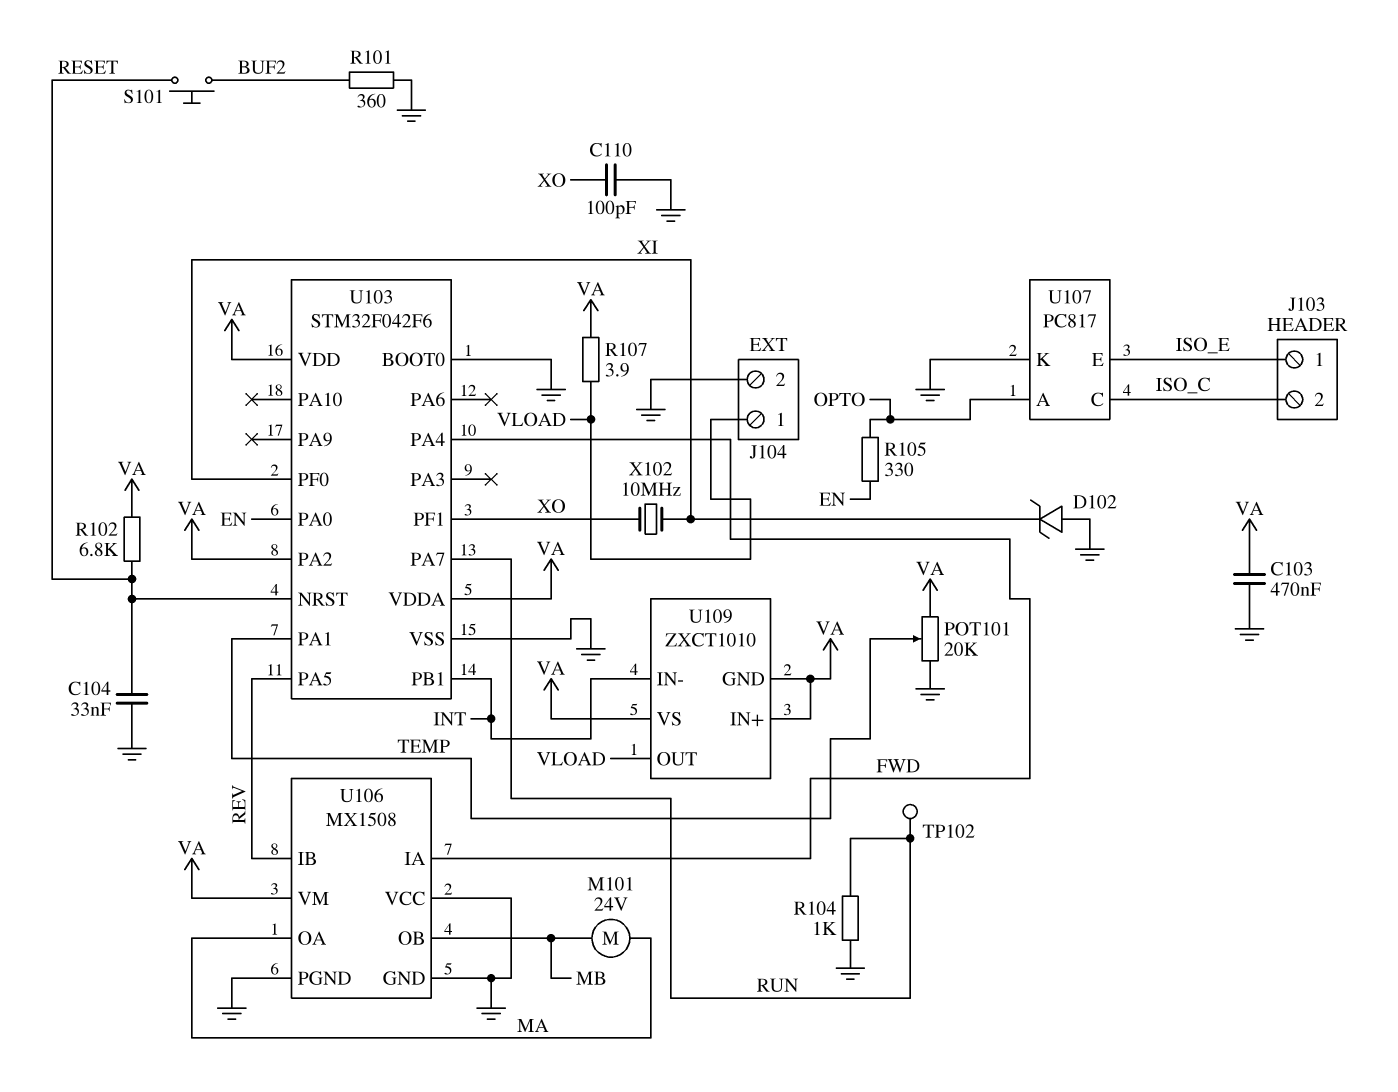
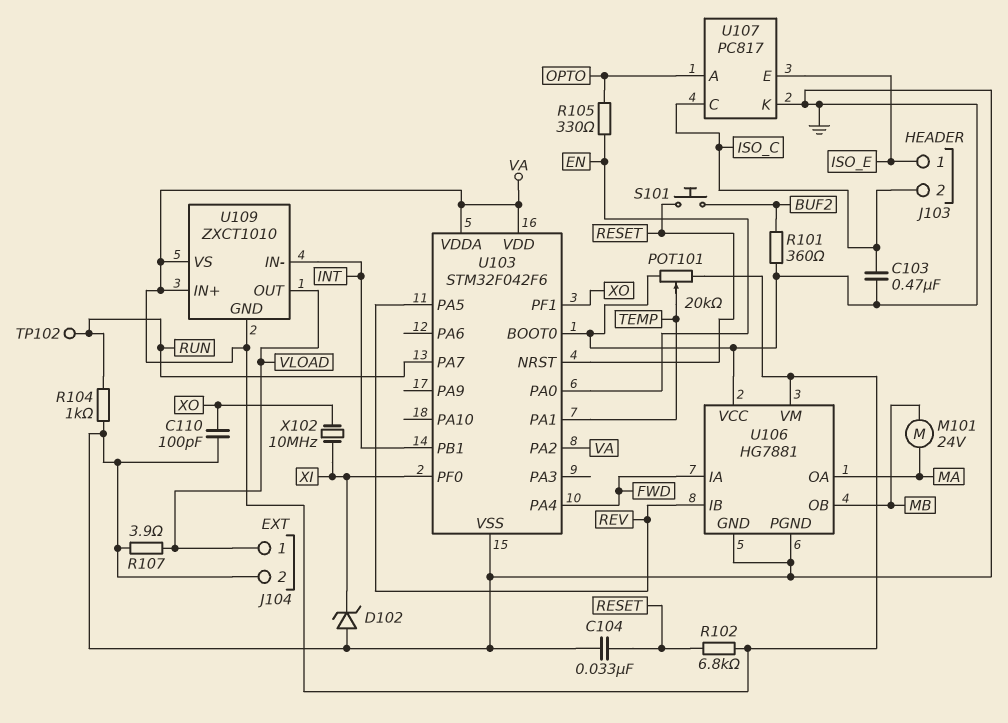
C103: 470nF (GND, VA) -> 470nF (GND, ISO_C)
R107: 3.9 (VA, VLOAD) -> 3.9 (GND, VLOAD)
U106: MX1508 -> HG7881

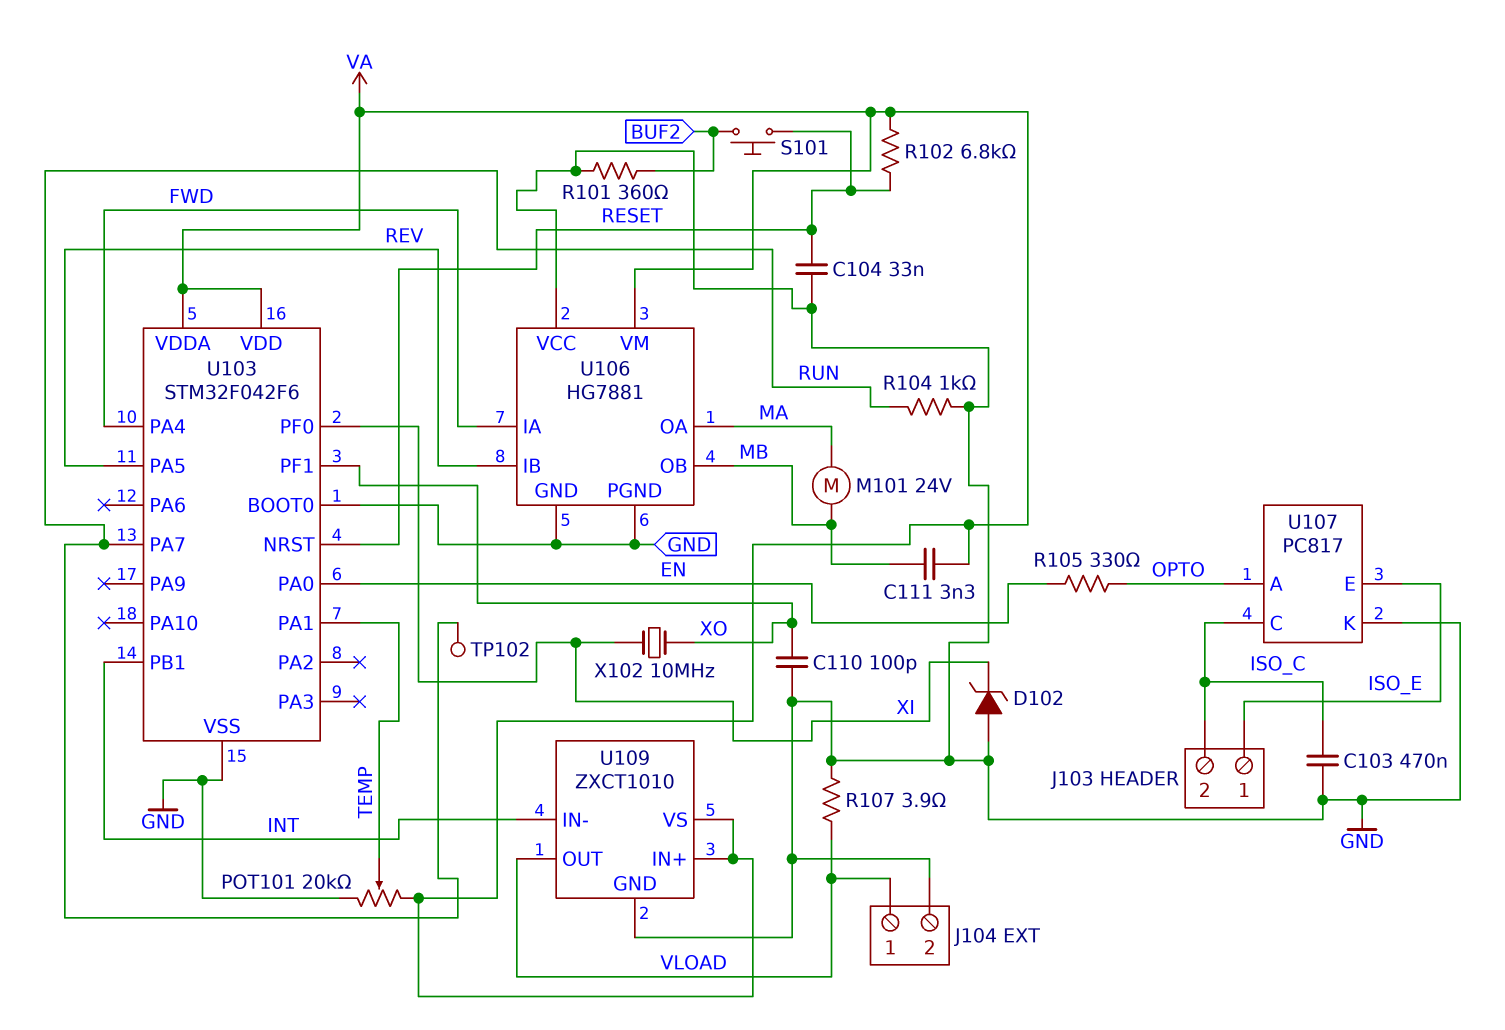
C111: none -> 3.3nF (MB, VA)
U103 pin PA2: VA -> none
U109 pin GND: VA -> GND

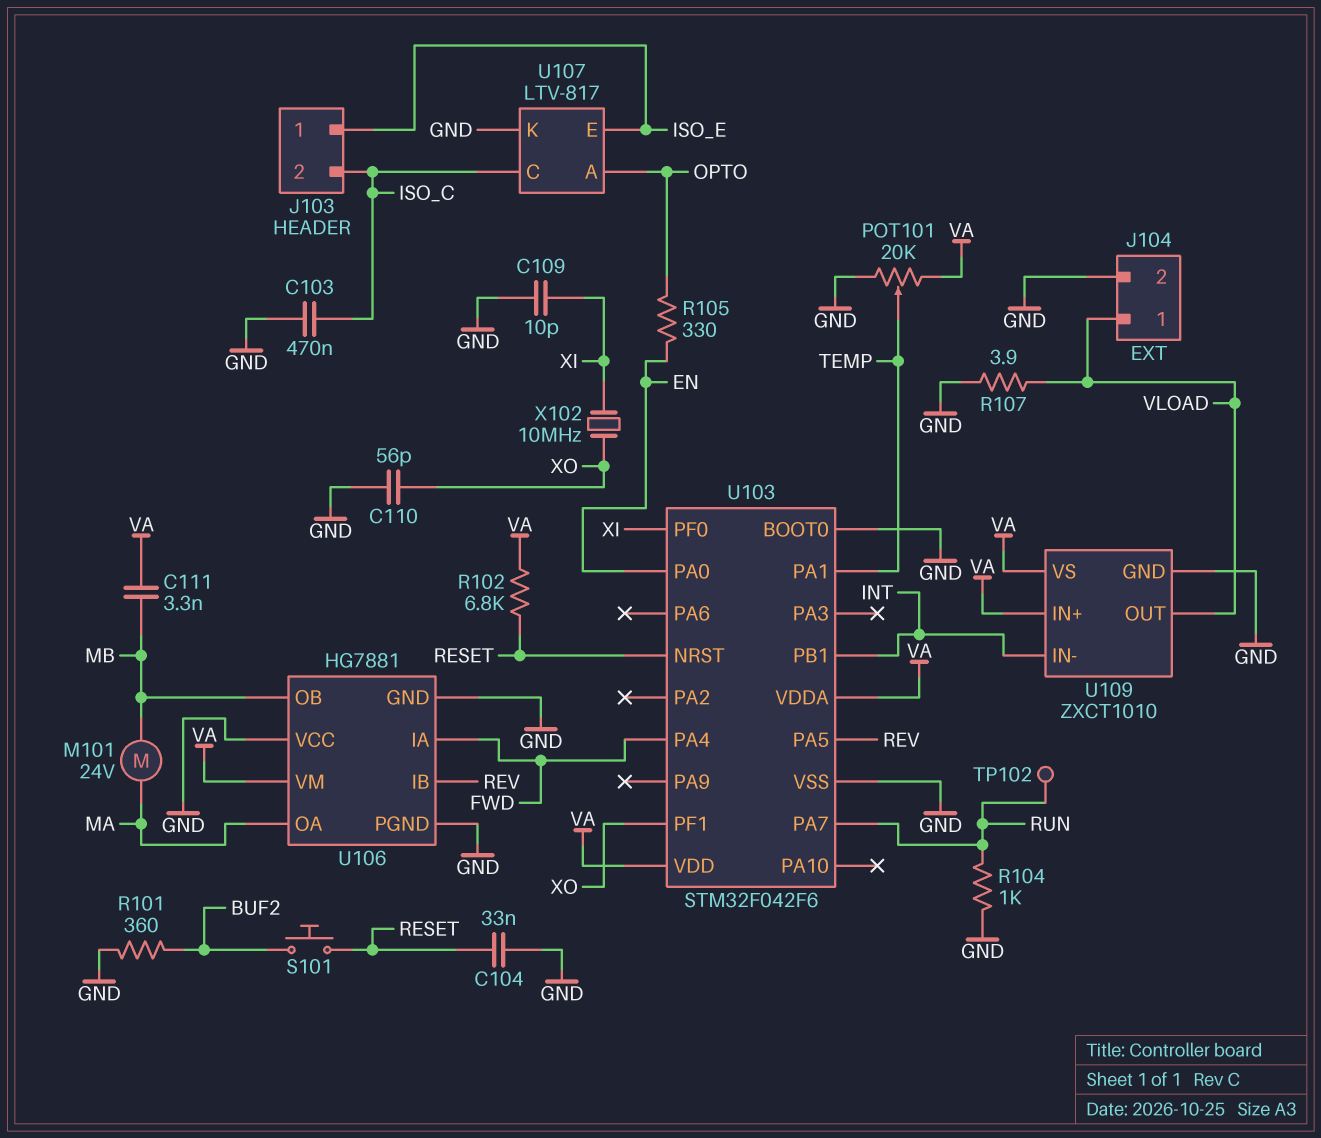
C109: none -> 10pF (GND, XI)
C110: 100pF (GND, XO) -> 56pF (GND, XO)
D102: zener (A GND, K XI) -> none
U107: PC817 -> LTV-817

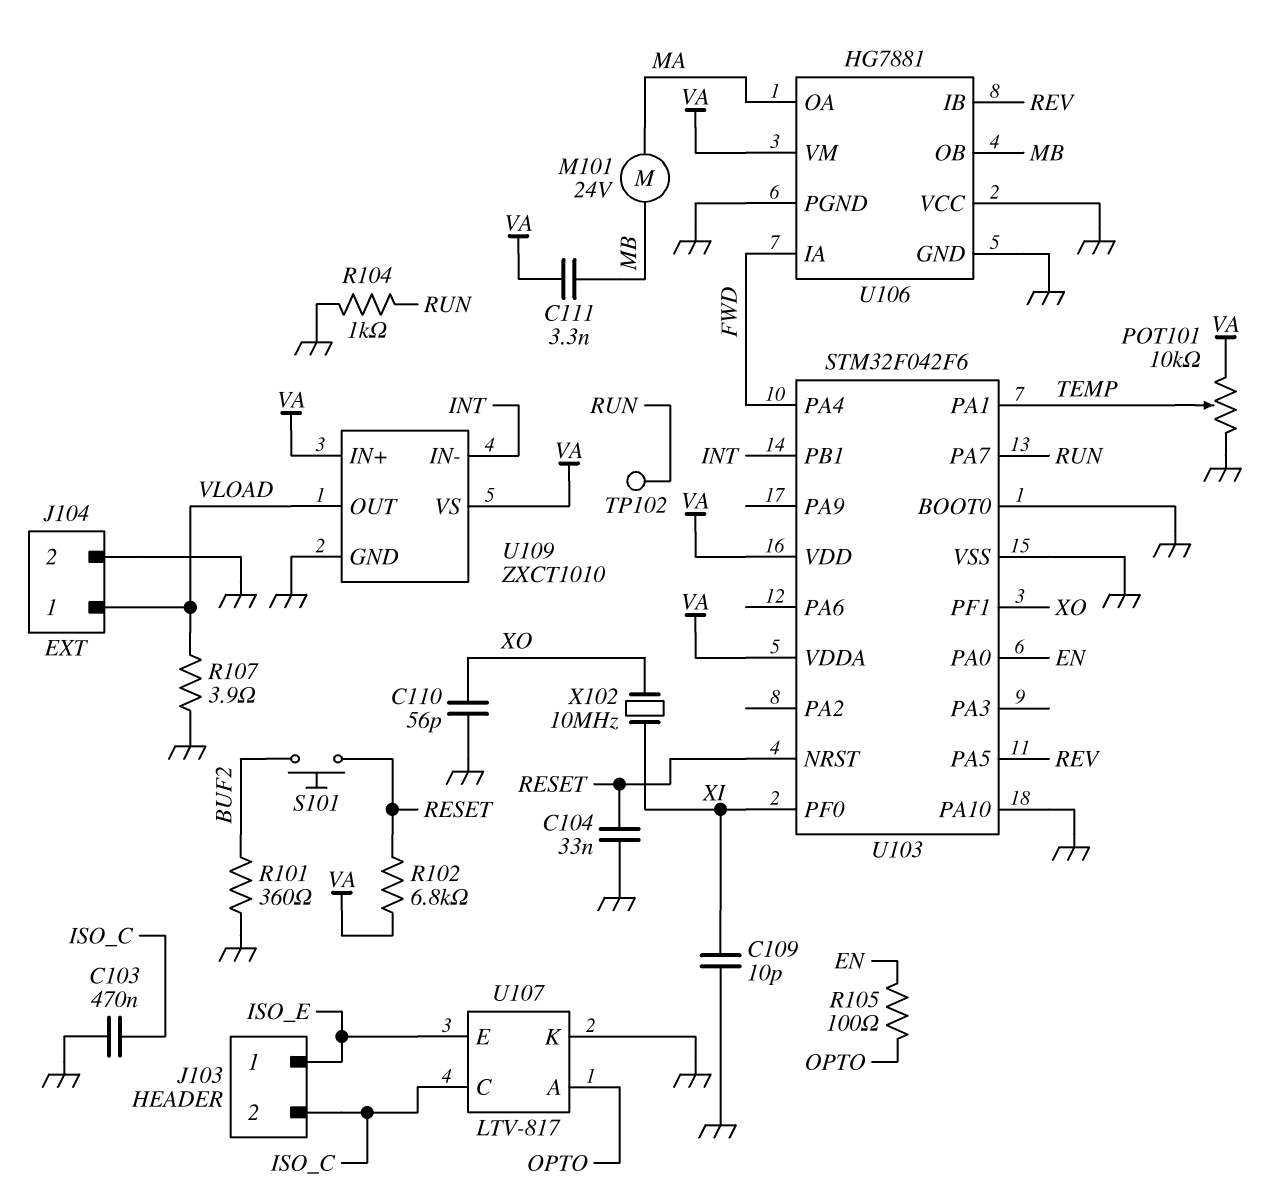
POT101: 20k (GND, VA, wiper TEMP) -> 10k (GND, VA, wiper TEMP)
R105: 330 (EN, OPTO) -> 100 (EN, OPTO)
U103 pin PA10: none -> GND

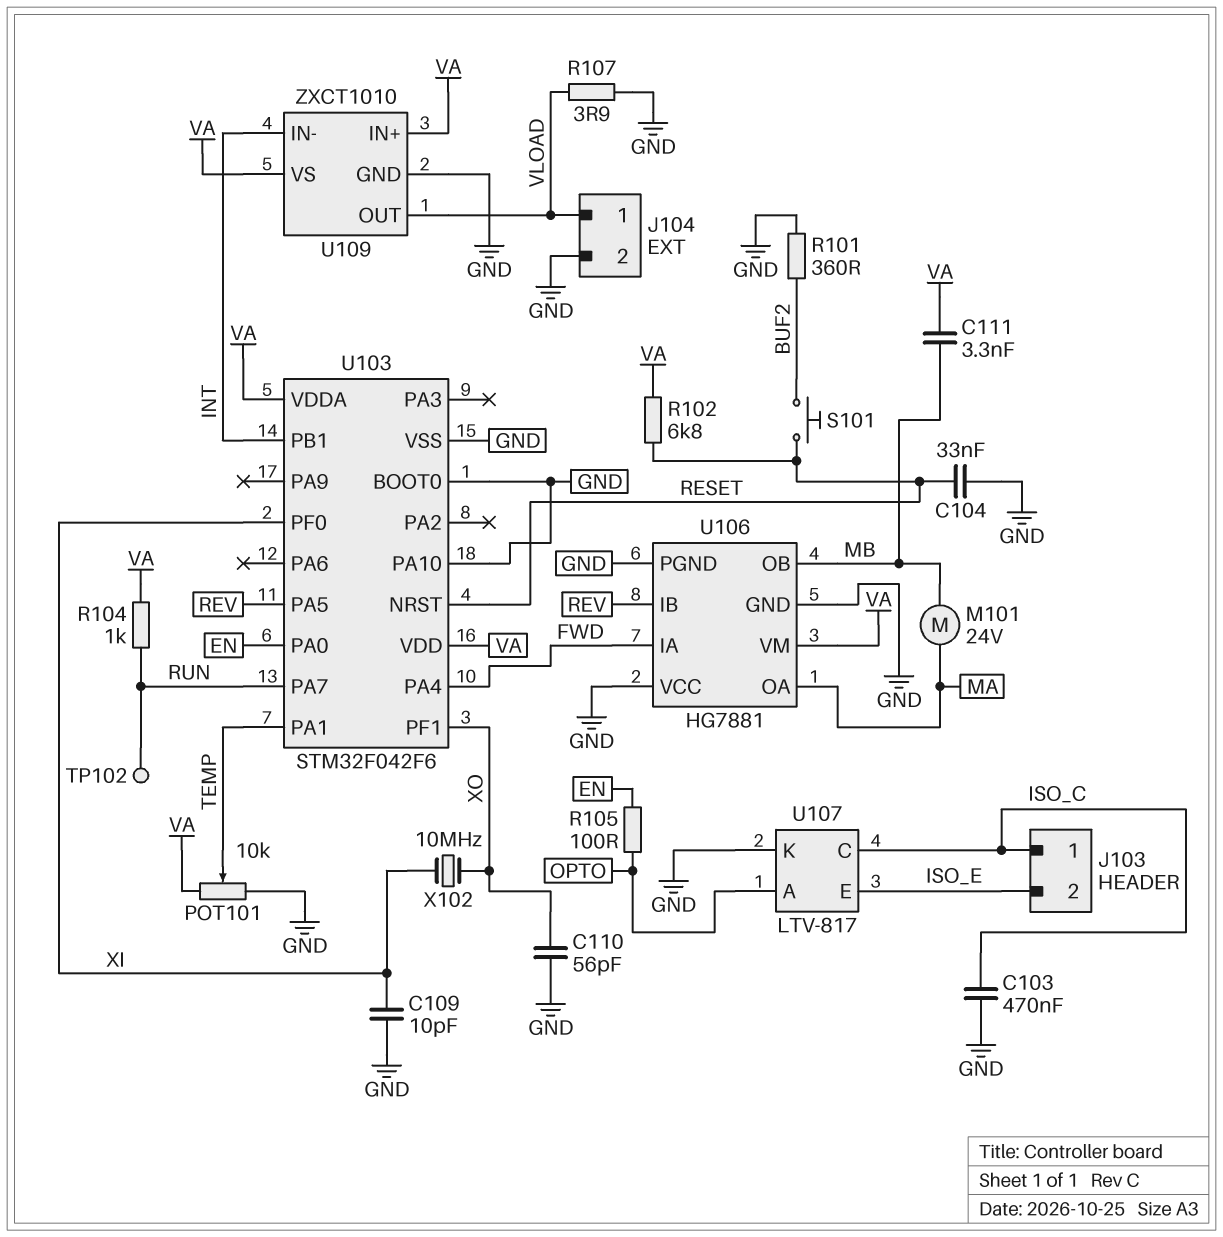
J103 pin 1: ISO_E -> ISO_C
J103 pin 2: ISO_C -> ISO_E
R104: 1k (GND, RUN) -> 1k (RUN, VA)

